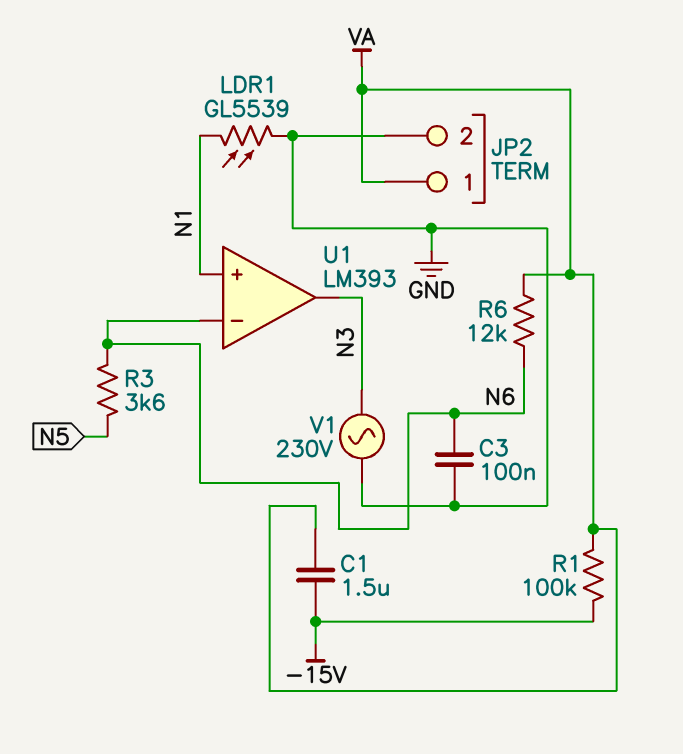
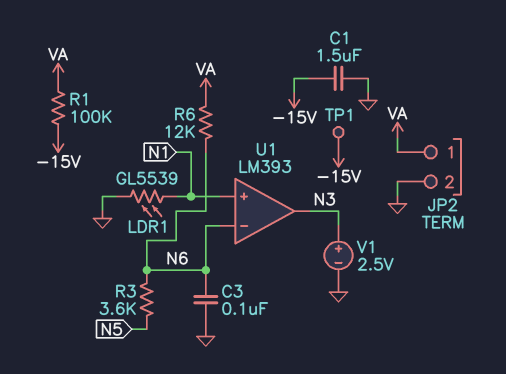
C1: 1.5uF (-15V, VA) -> 1.5uF (-15V, GND)
TP1: none -> test point (-15V)
V1: AC 230V (GND, N3) -> 2.5V (plus N3, minus GND)

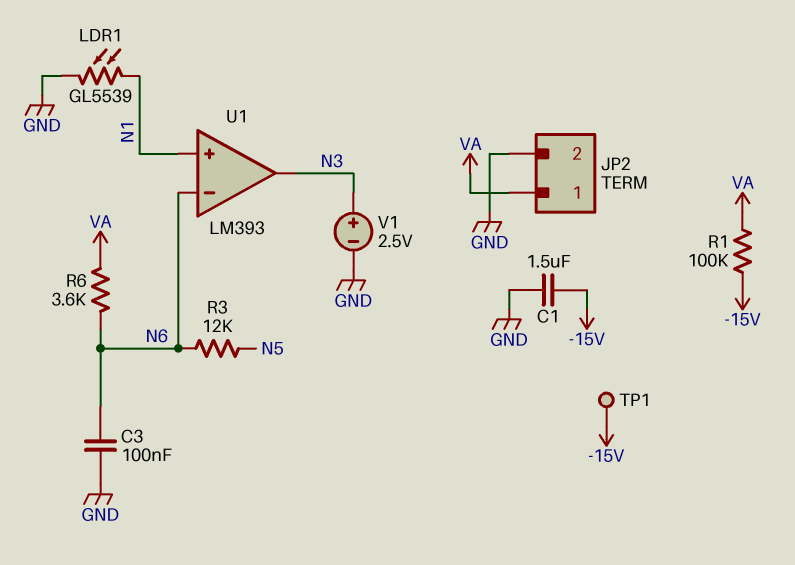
R3: 3.6k (N5, N6) -> 12k (N5, N6)
R6: 12k (N6, VA) -> 3.6k (N6, VA)

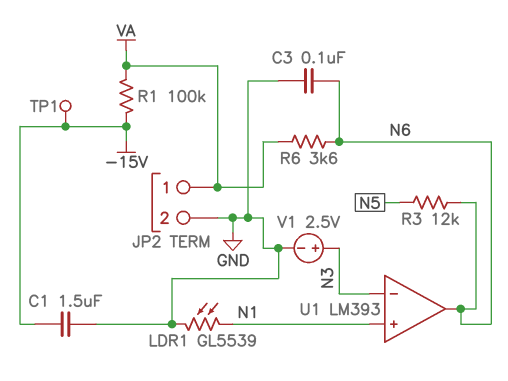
U1 pin in-: N6 -> N3
U1 pin out: N3 -> N6

